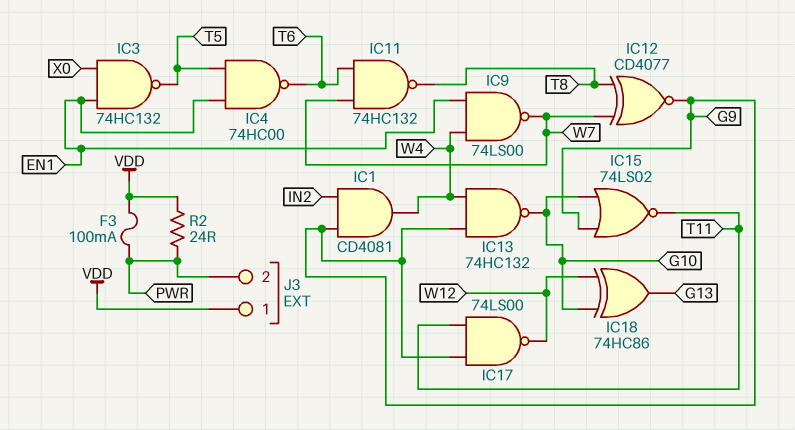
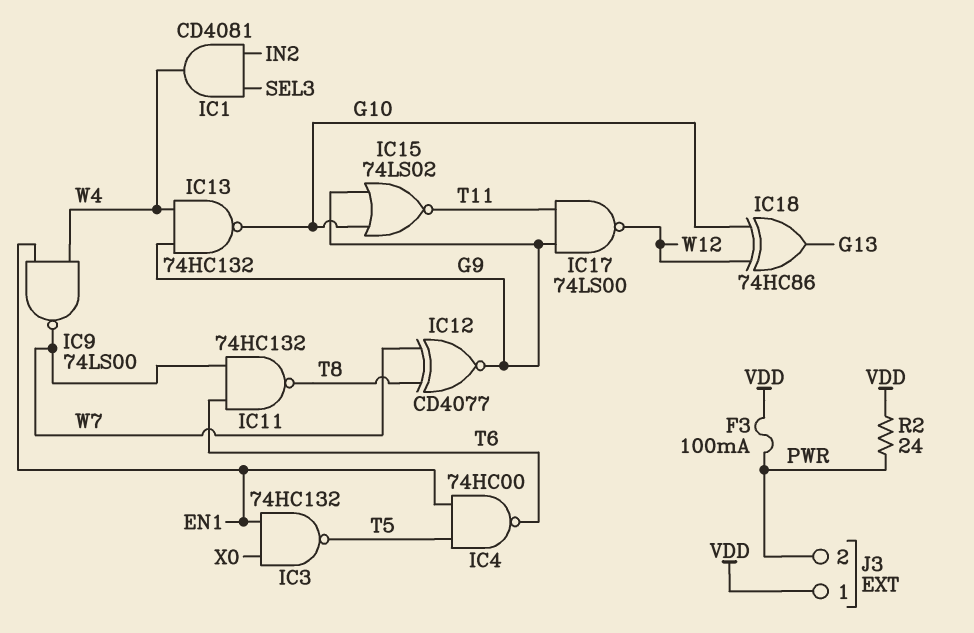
IC1: AND CD4081 (in G9, in IN2, out W4) -> AND CD4081 (in IN2, in SEL3, out W4)

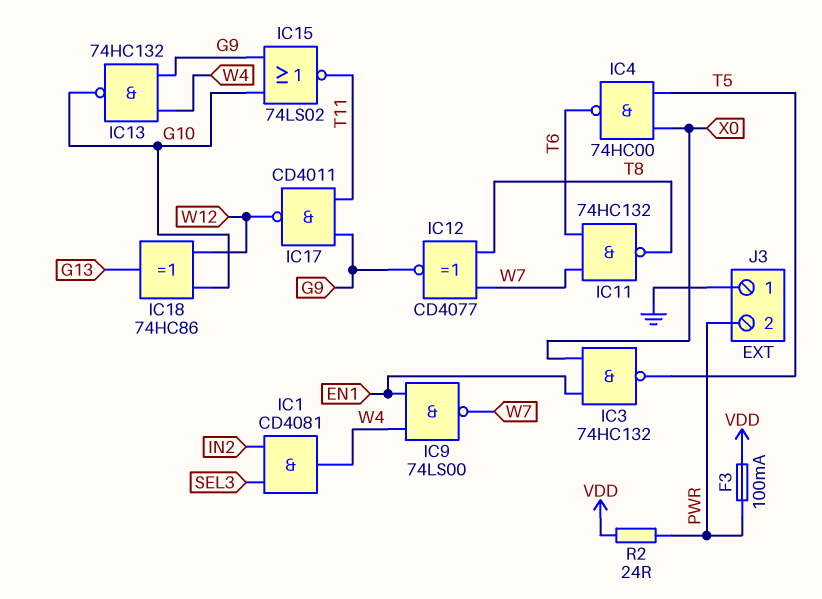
IC4: NAND 74HC00 (in EN1, in T5, out T6) -> NAND 74HC00 (in T5, in X0, out T6)
IC17: NAND 74LS00 (in G9, in T11, out W12) -> NAND CD4011 (in G9, in T11, out W12)
J3 pin 1: VDD -> GND

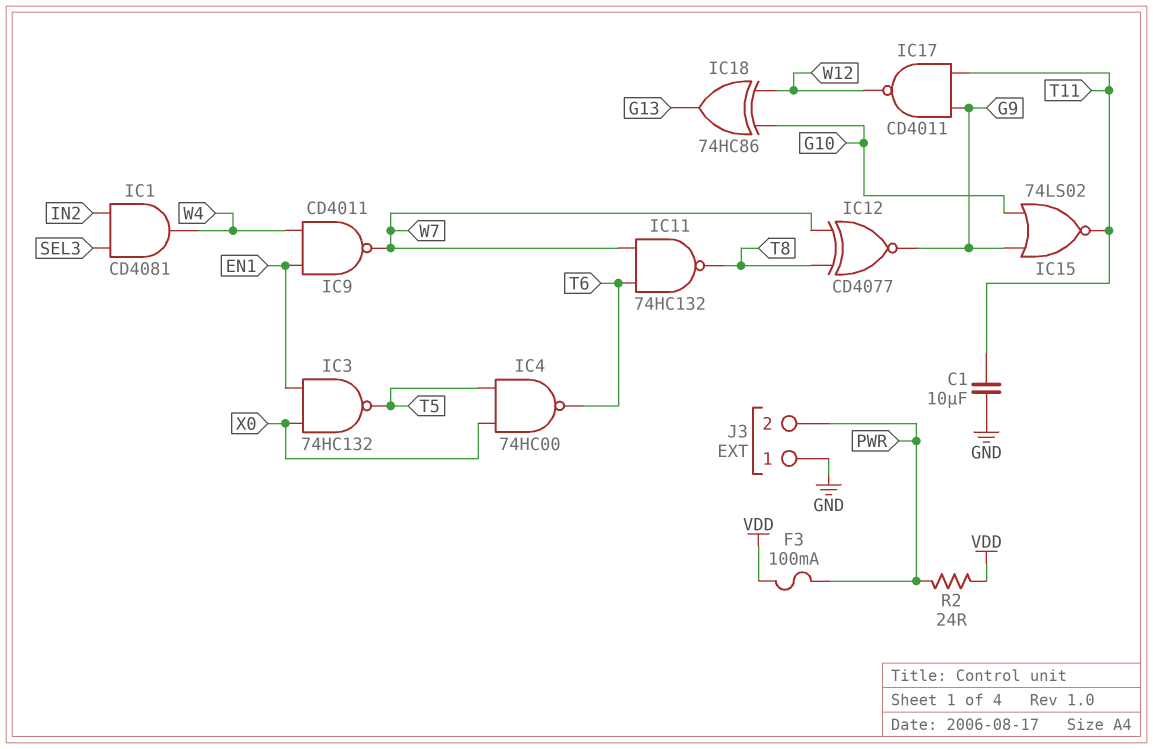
C1: none -> 10uF (GND, T11)
IC9: NAND 74LS00 (in EN1, in W4, out W7) -> NAND CD4011 (in EN1, in W4, out W7)
IC13: NAND 74HC132 (in G9, in W4, out G10) -> none

